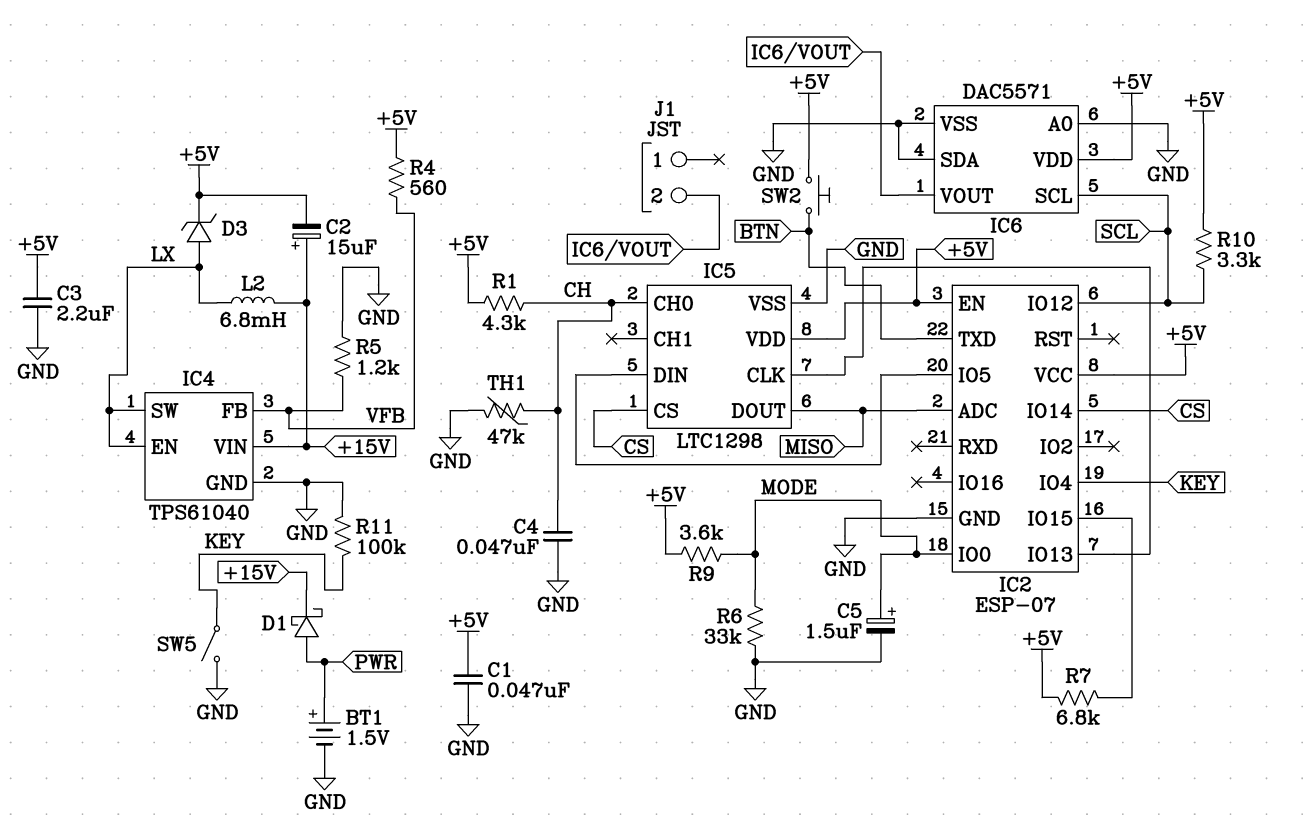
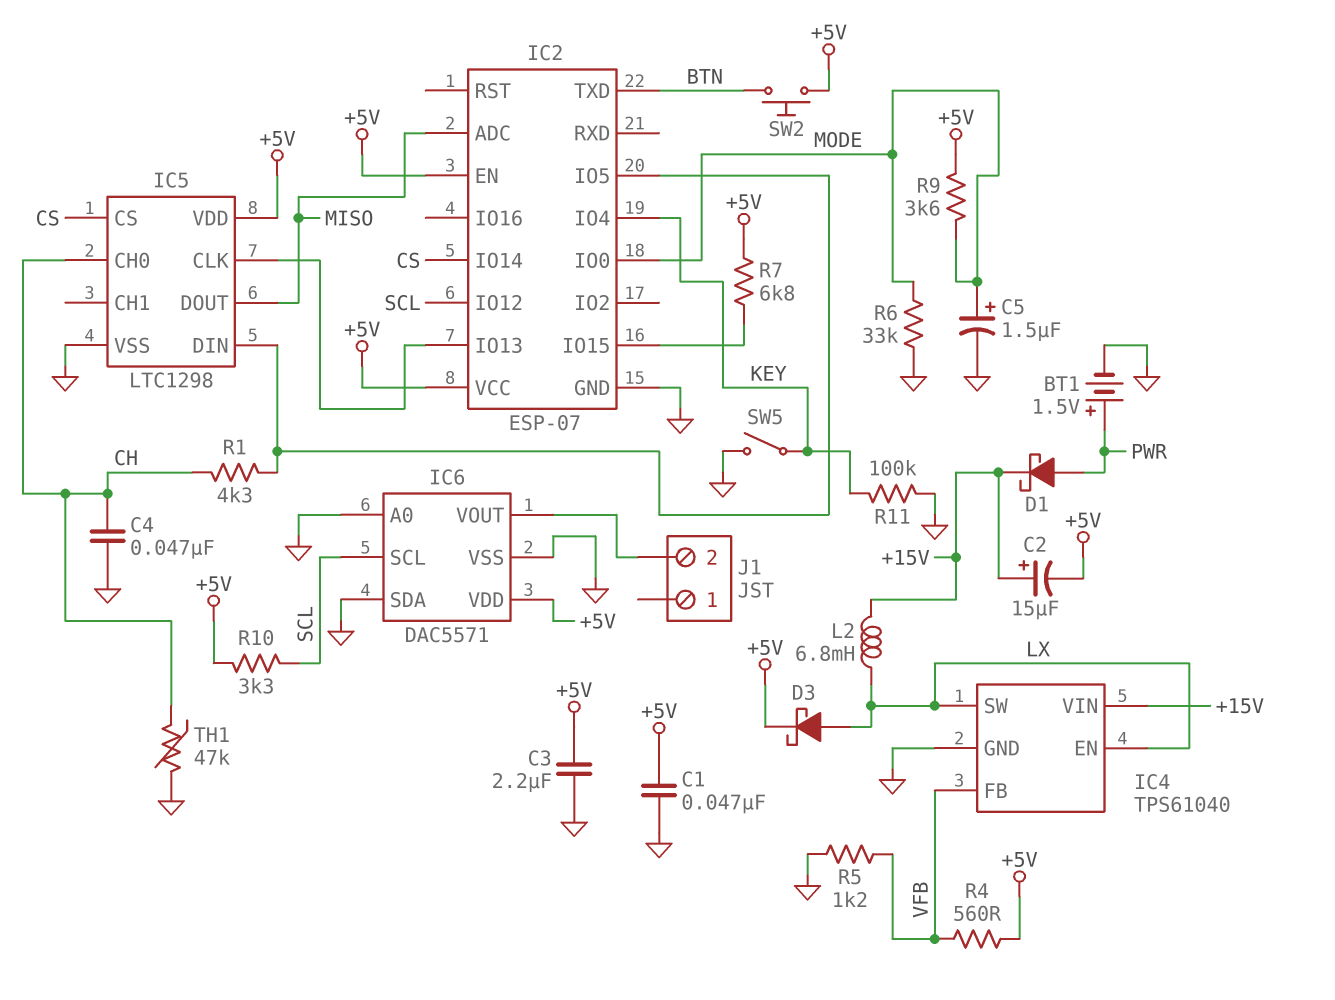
D3: zener (A LX, K +5V) -> schottky (A LX, K +5V)
R1: 4.3k (+5V, CH) -> 4.3k (CH, IC2/IO5)

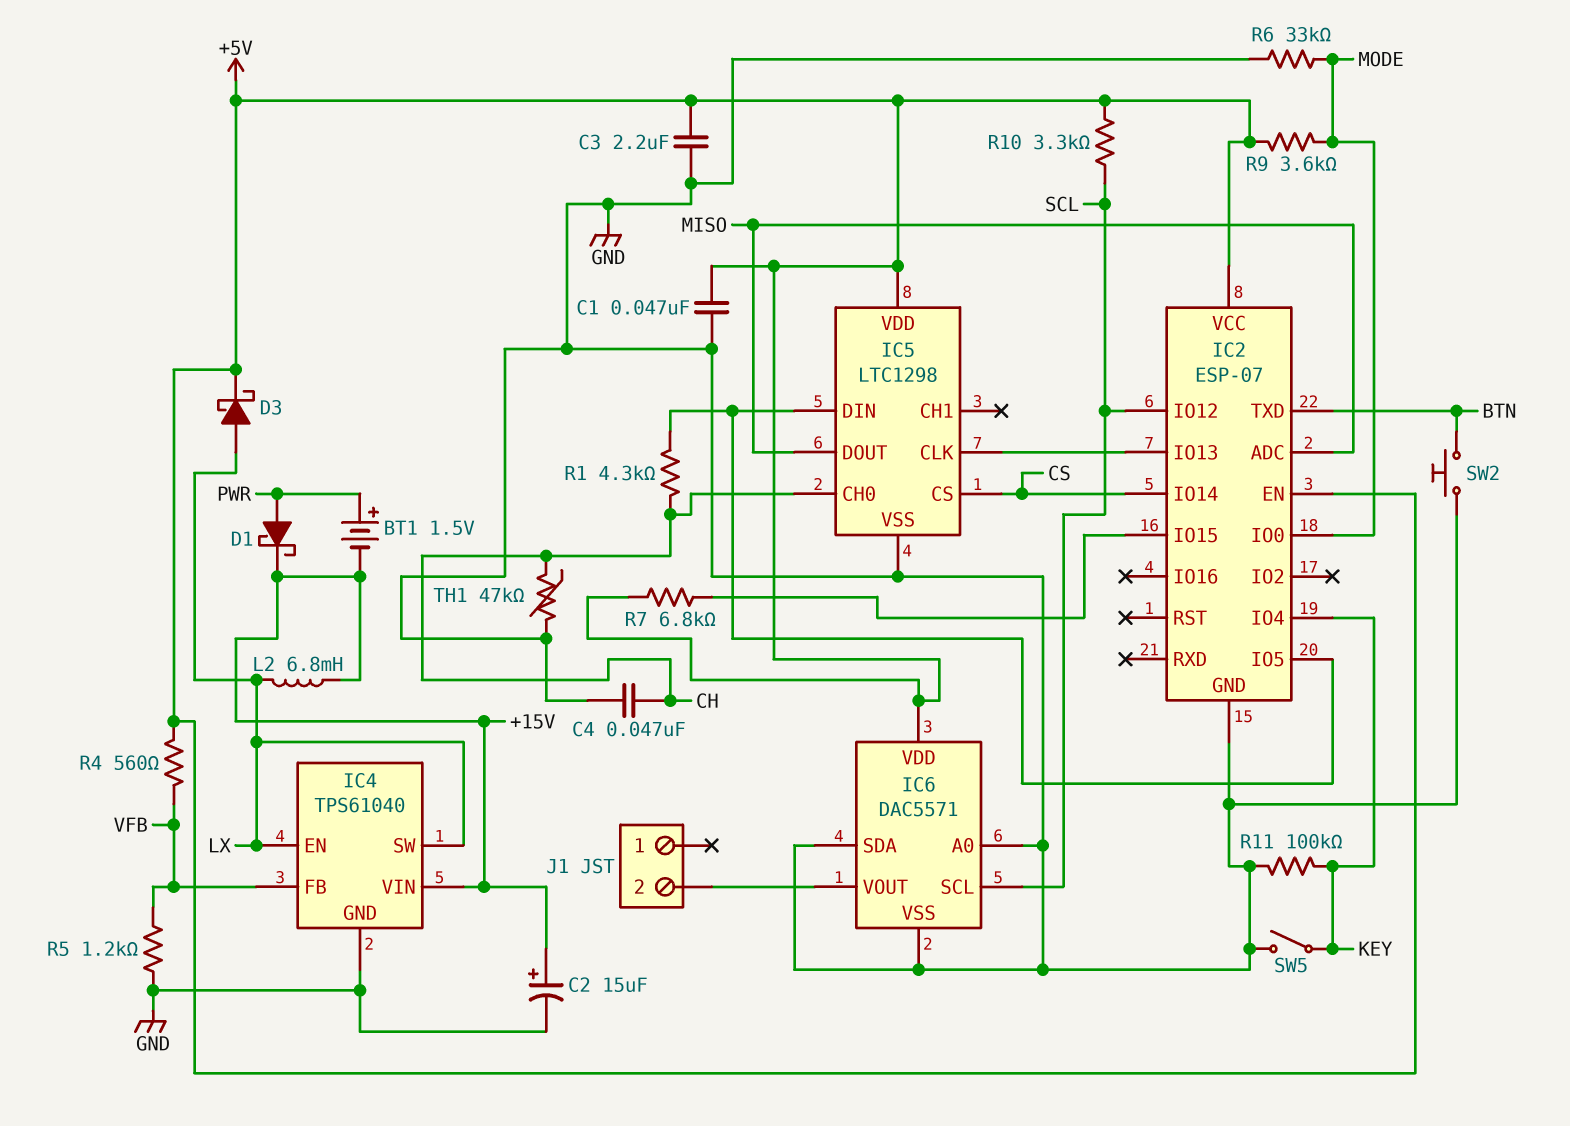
BT1: 1.5V (plus PWR, minus GND) -> 1.5V (plus PWR, minus +15V)
C2: 15uF (plus +15V, minus +5V) -> 15uF (plus +15V, minus GND)
C5: 1.5uF (plus MODE, minus GND) -> none
SW2: button (+5V, BTN) -> button (BTN, GND)

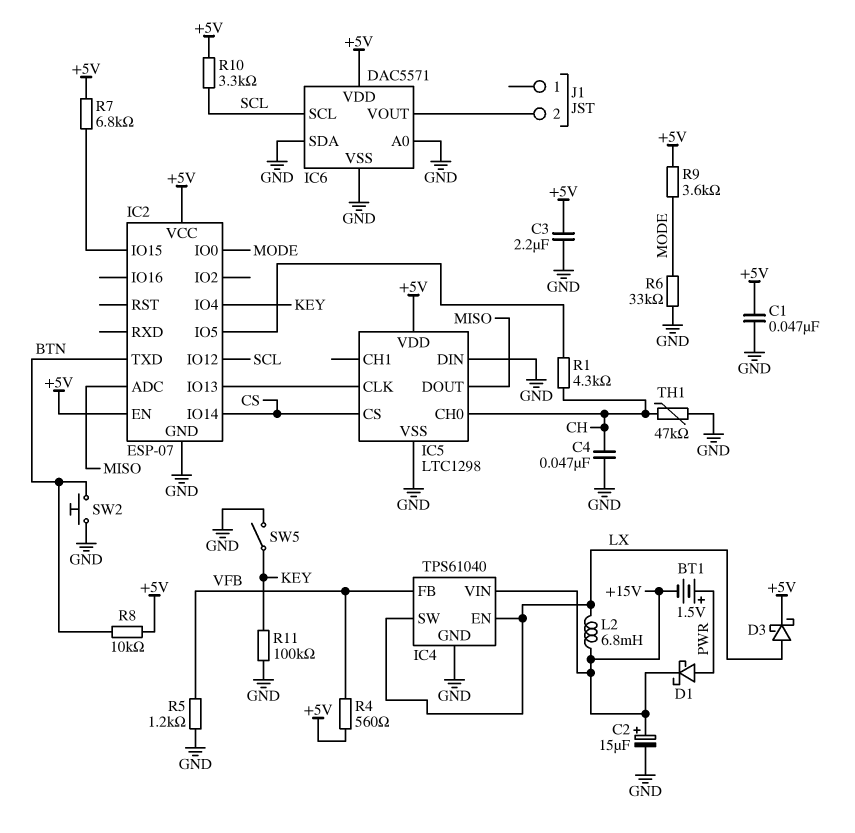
IC5 pin DIN: IC2/IO5 -> GND
R8: none -> 10k (+5V, BTN)

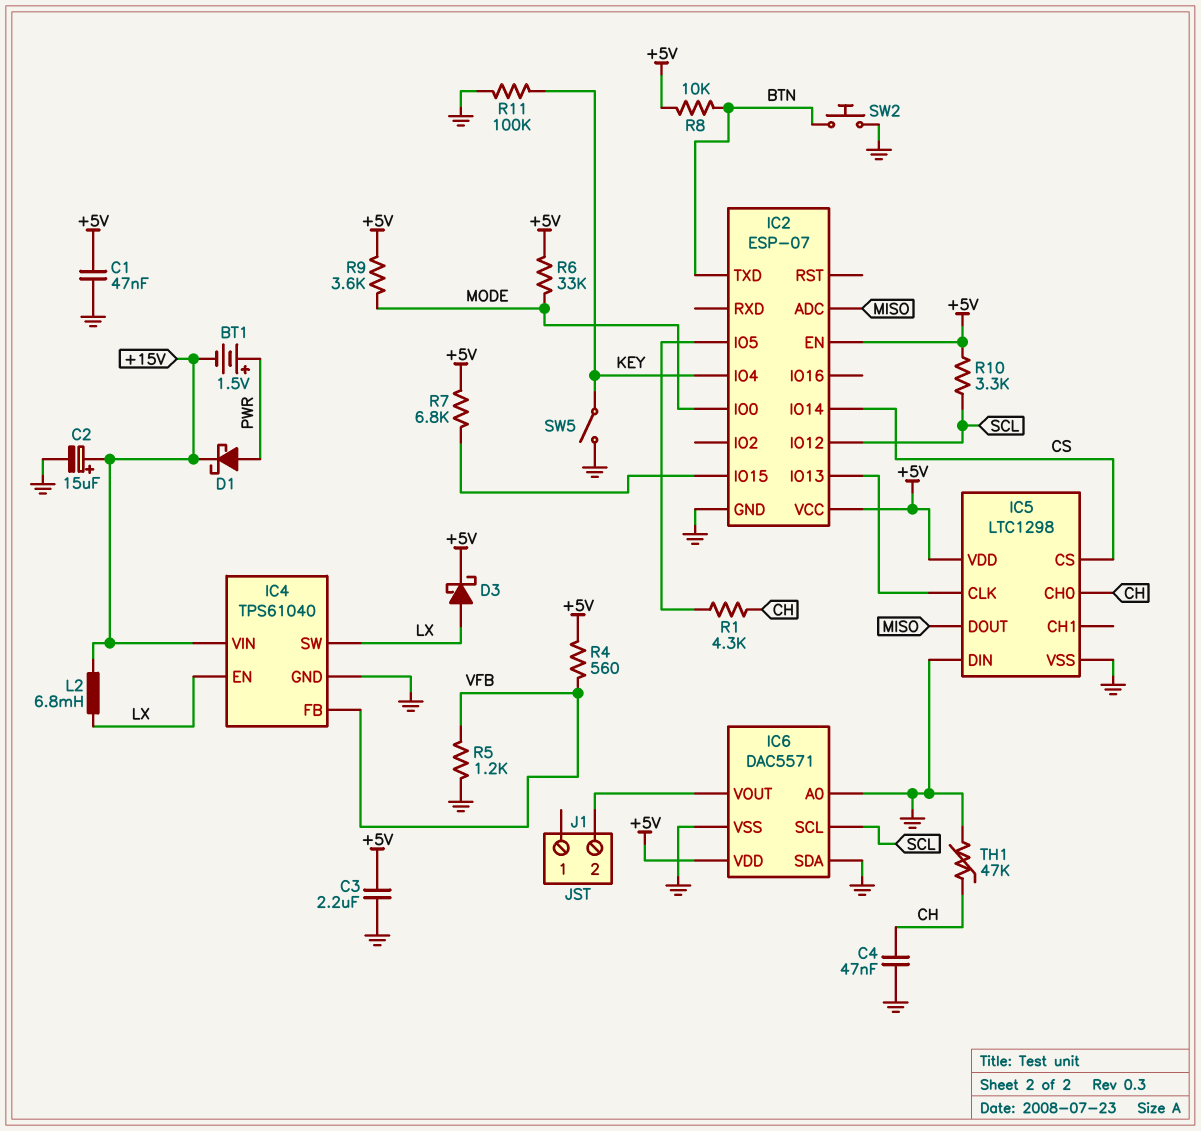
R6: 33k (GND, MODE) -> 33k (+5V, MODE)

